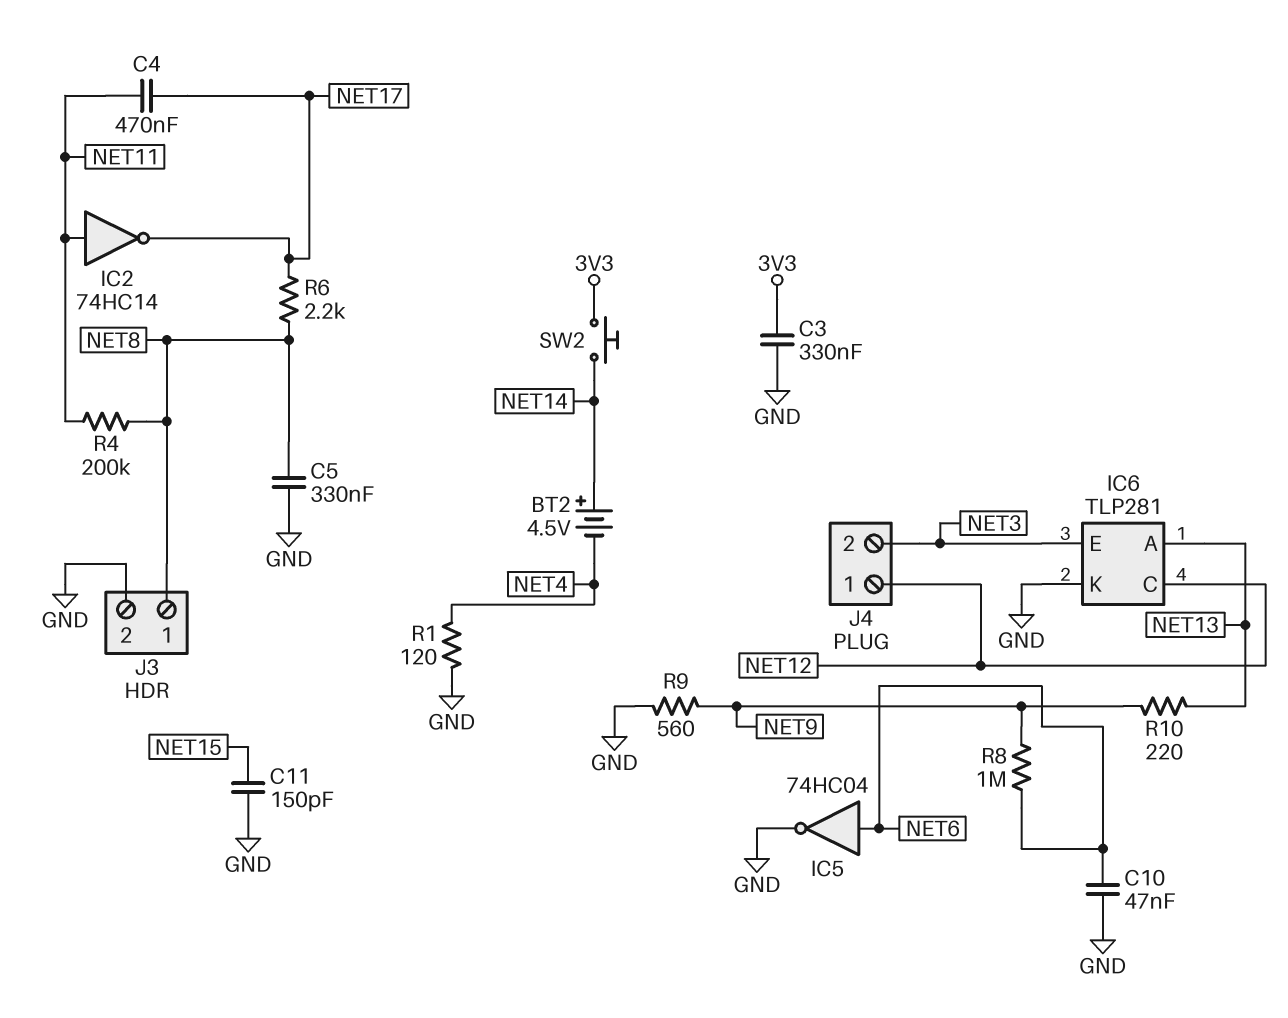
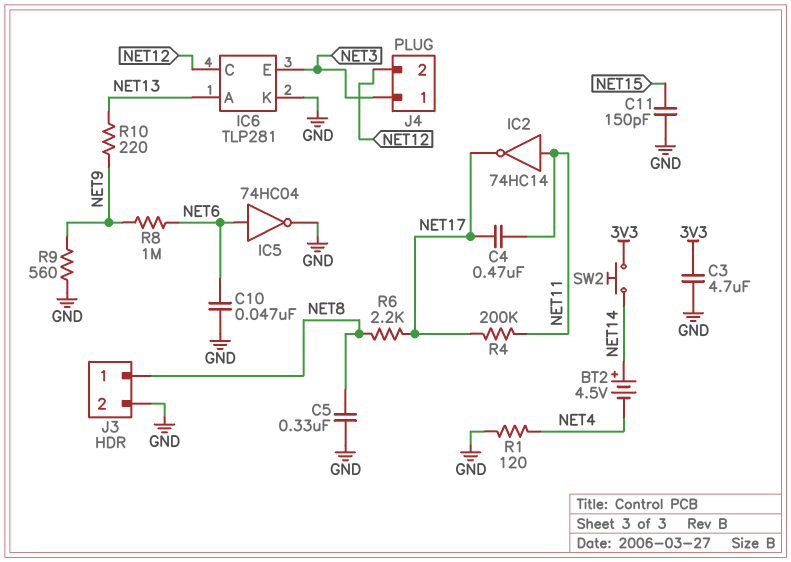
C3: 330nF (3V3, GND) -> 4.7uF (3V3, GND)
J4 pin 1: NET12 -> NET3
J4 pin 2: NET3 -> NET12
R4: 200k (NET8, NET11) -> 200k (NET11, NET17)

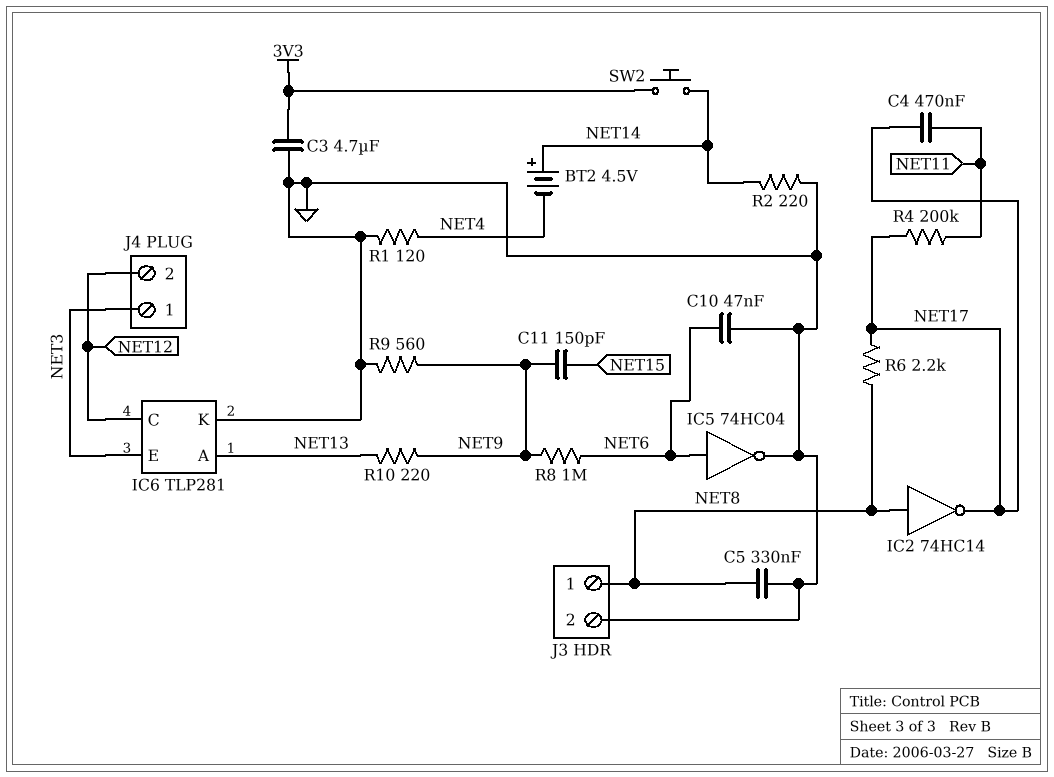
C11: 150pF (GND, NET15) -> 150pF (NET9, NET15)
IC2: NOT 74HC14 (in NET11, out NET17) -> NOT 74HC14 (in NET8, out NET17)
R2: none -> 220 (GND, NET14)

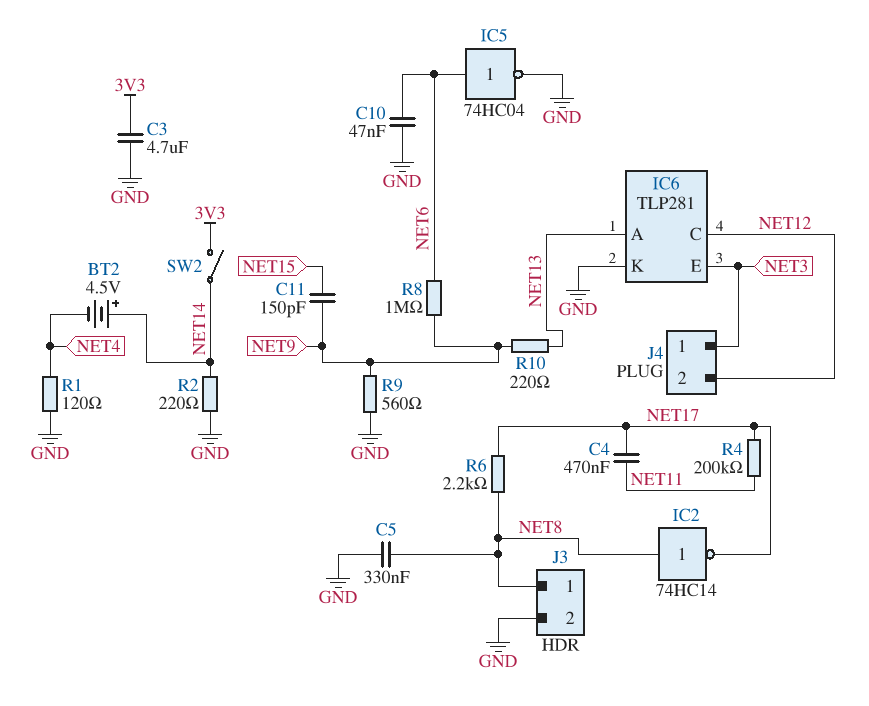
SW2: button (3V3, NET14) -> switch (3V3, NET14)

